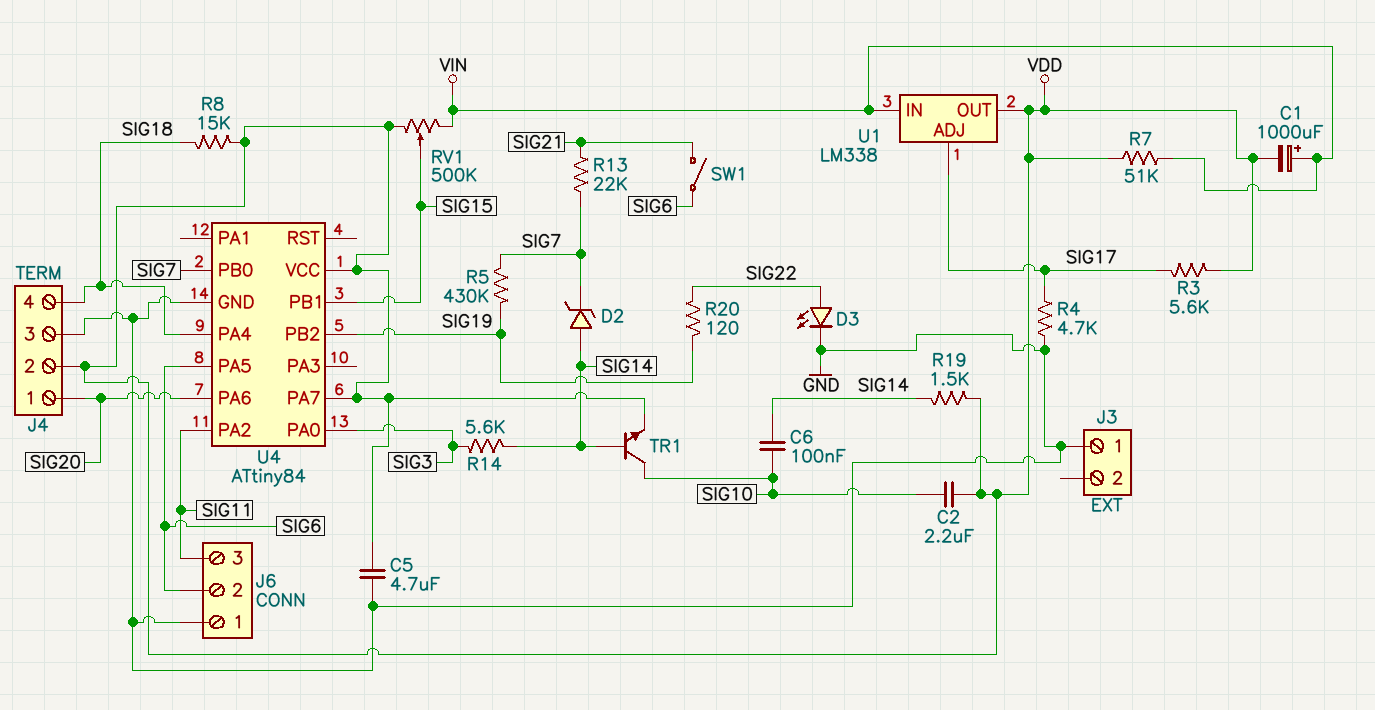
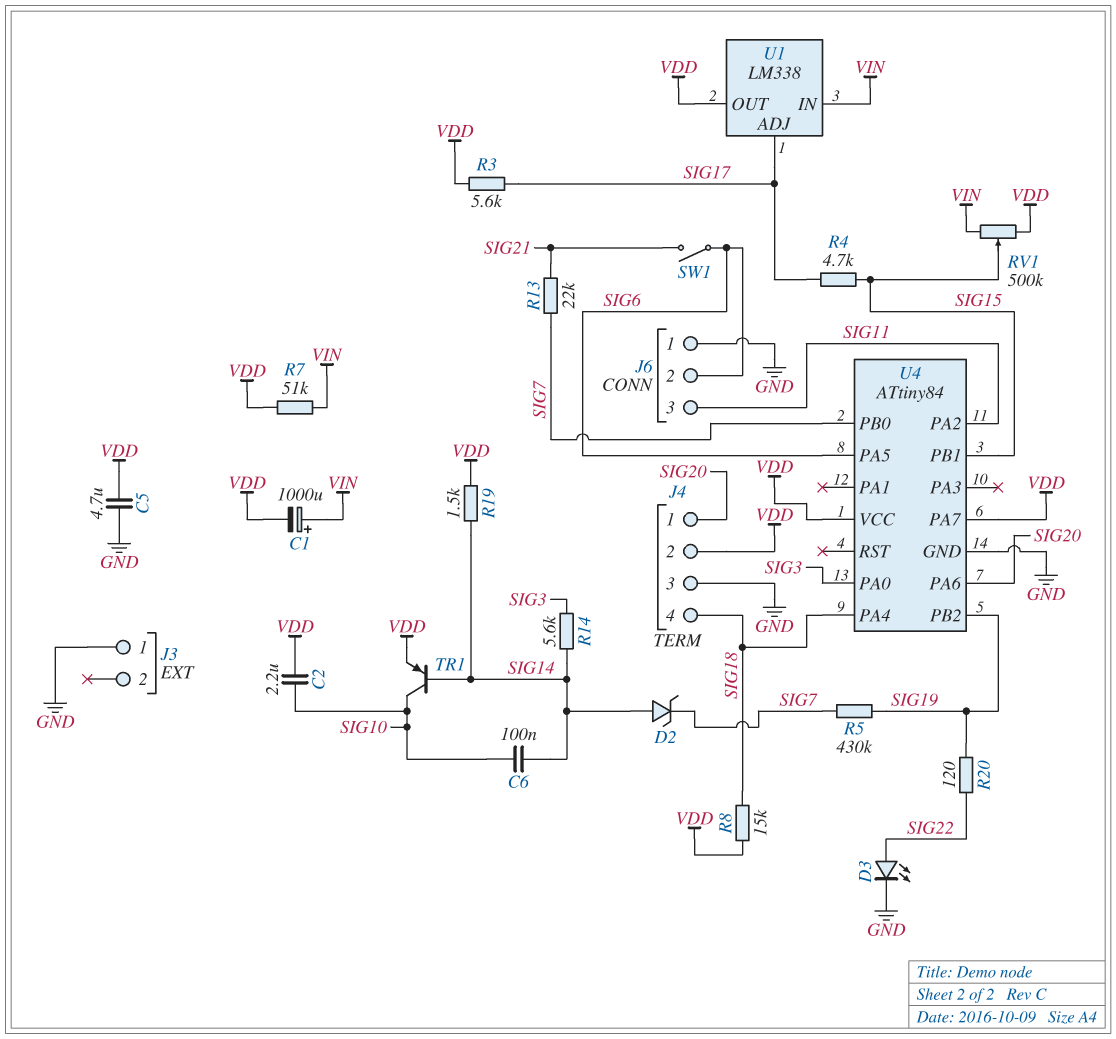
R4: 4.7k (GND, SIG17) -> 4.7k (SIG15, SIG17)
TR1: NPN (B SIG14, C SIG10, E VDD) -> PNP (B SIG14, C SIG10, E VDD)

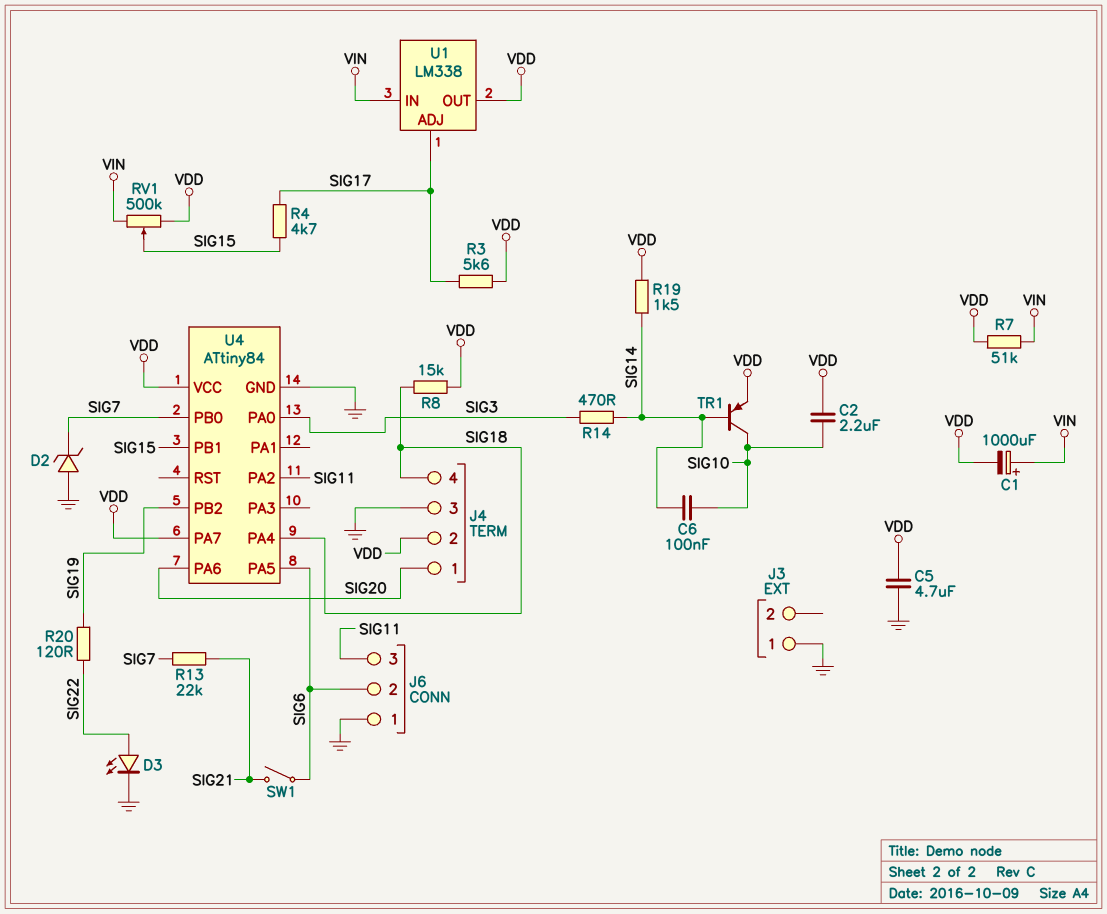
D2: zener (A SIG14, K SIG7) -> zener (A GND, K SIG7)
R5: 430k (SIG7, SIG19) -> none
R14: 5.6k (SIG3, SIG14) -> 470 (SIG3, SIG14)

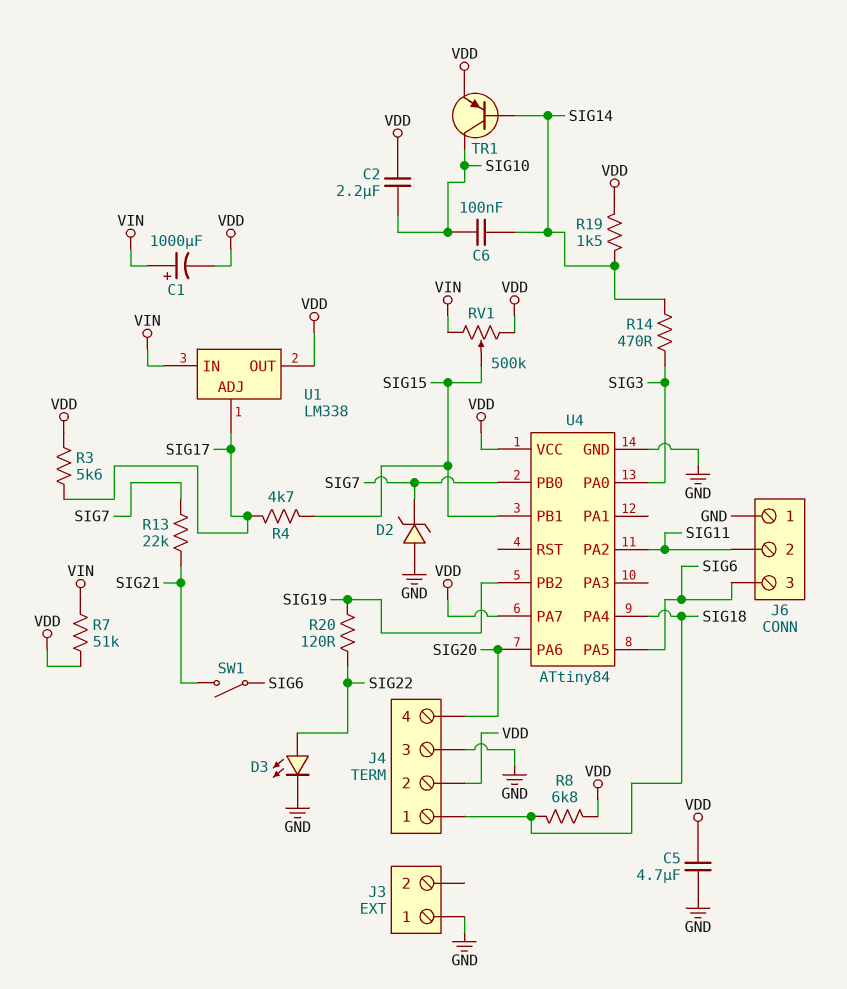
J4 pin 1: SIG20 -> SIG18
J4 pin 4: SIG18 -> SIG20
J6 pin 2: SIG6 -> SIG11
J6 pin 3: SIG11 -> SIG6
R8: 15k (SIG18, VDD) -> 6.8k (SIG18, VDD)

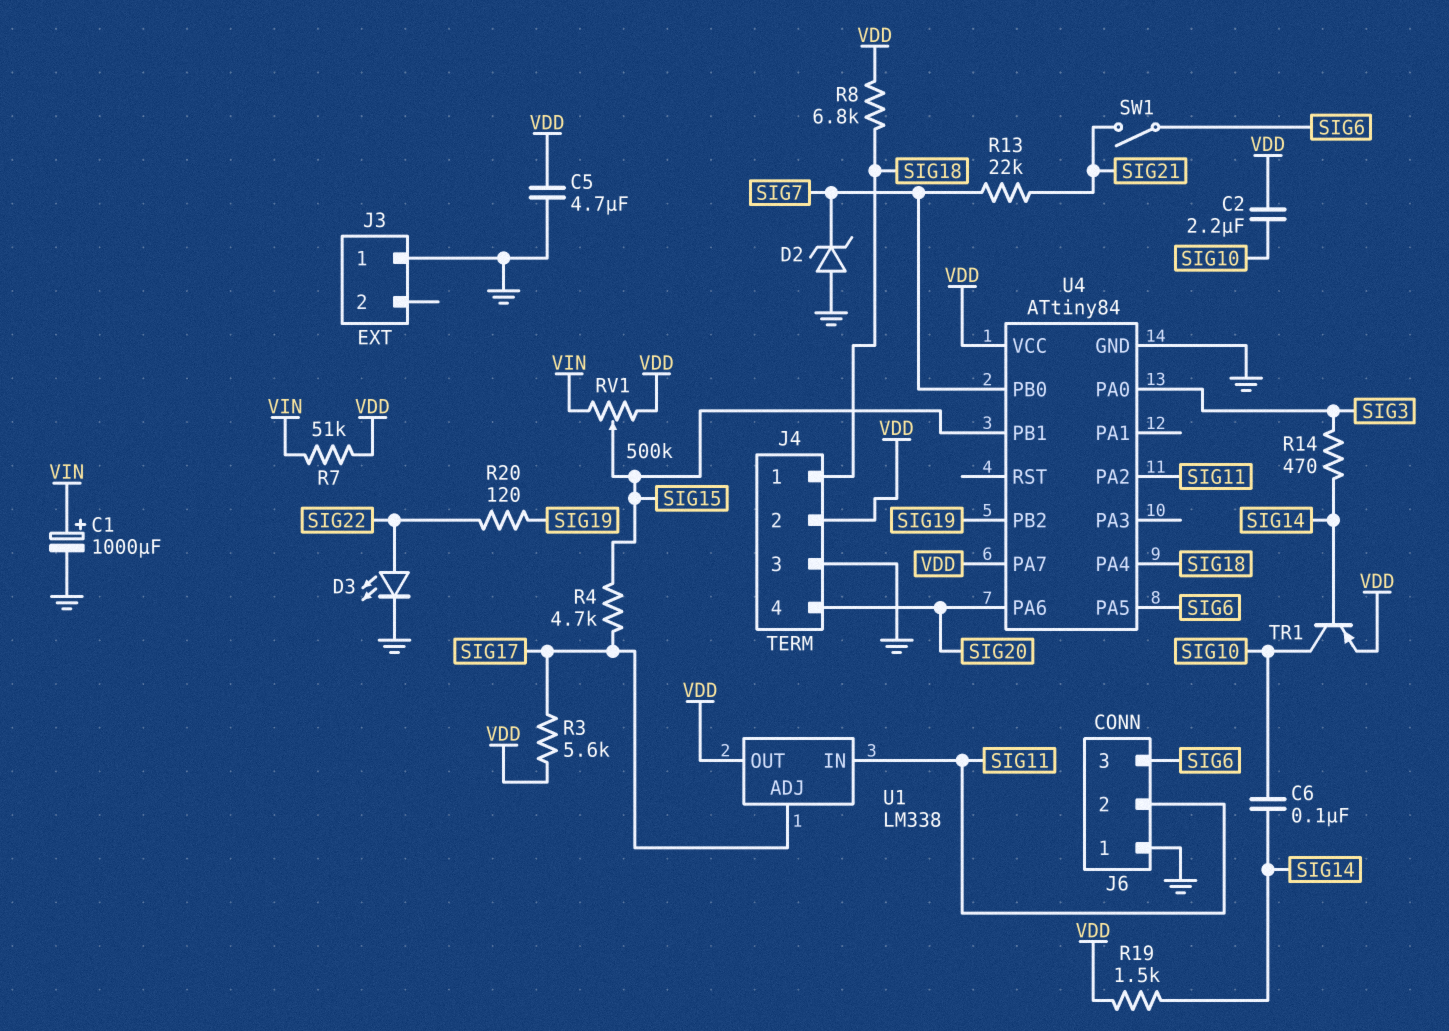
C1: 1000uF (plus VIN, minus VDD) -> 1000uF (plus VIN, minus GND)
U1 pin IN: VIN -> SIG11

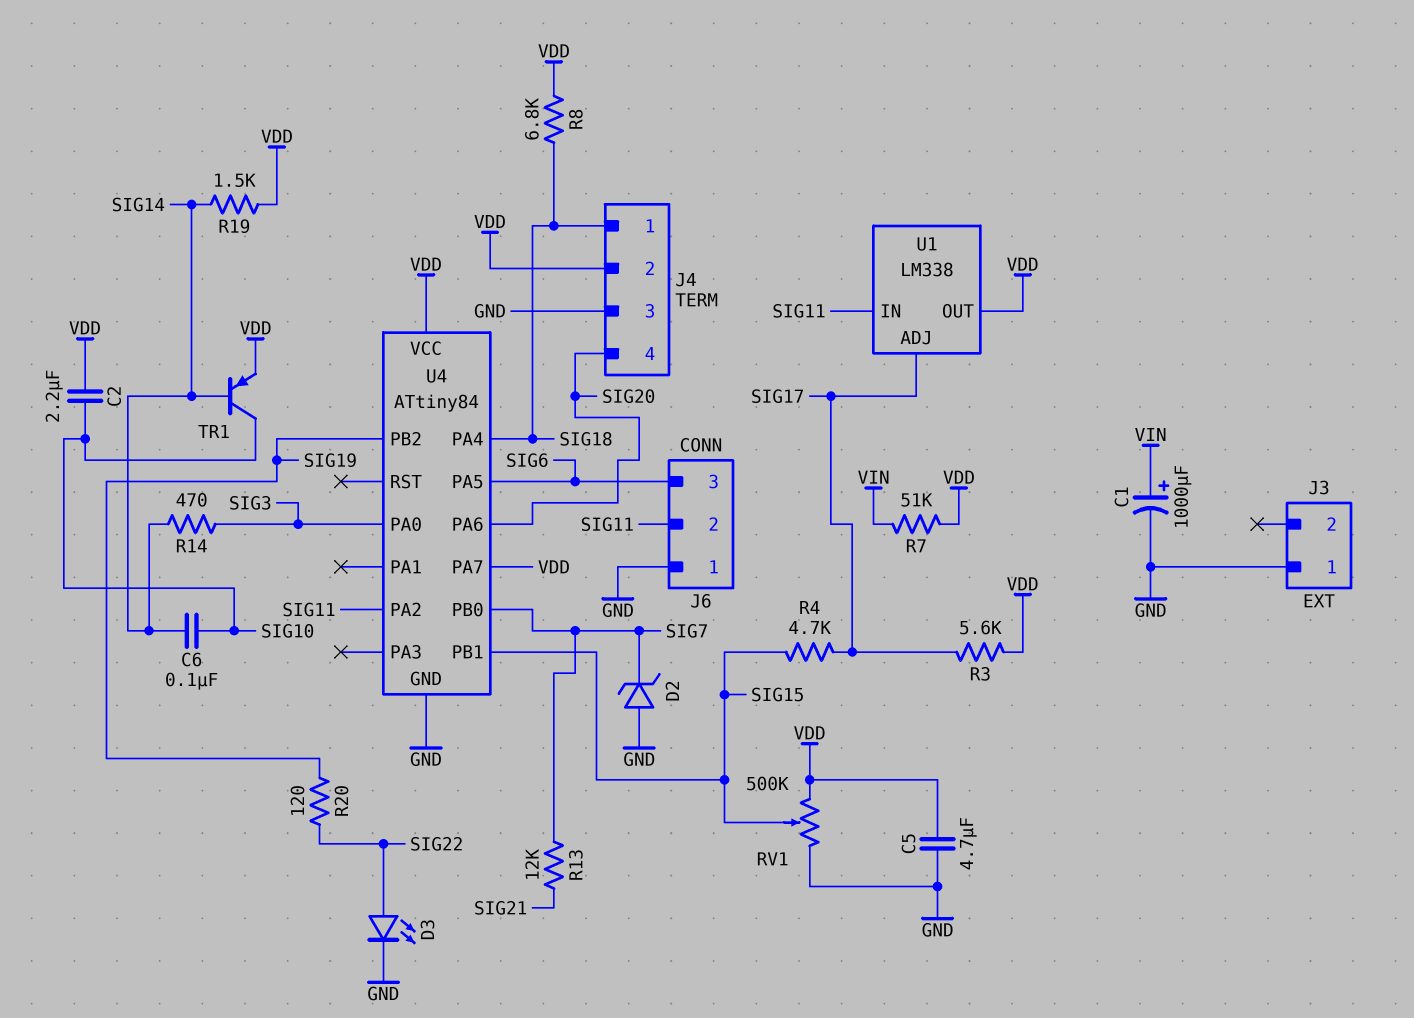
R13: 22k (SIG7, SIG21) -> 12k (SIG7, SIG21)
RV1: 500k (VDD, VIN, wiper SIG15) -> 500k (GND, VDD, wiper SIG15)
SW1: switch (SIG6, SIG21) -> none

